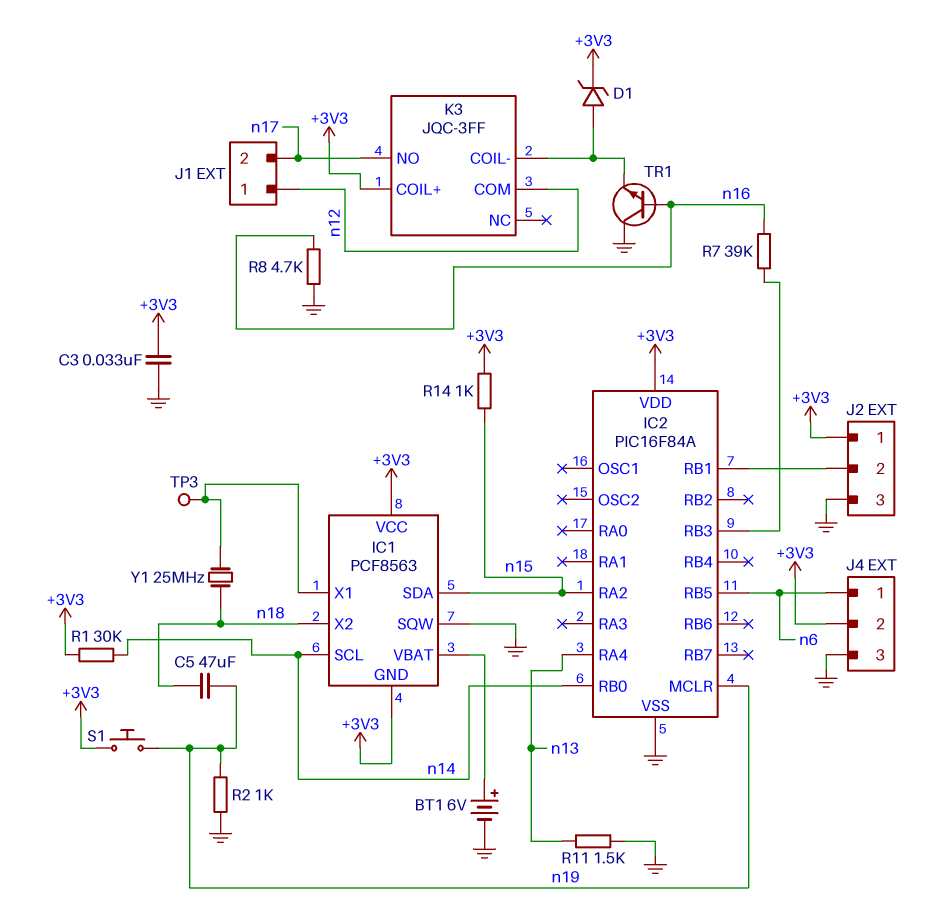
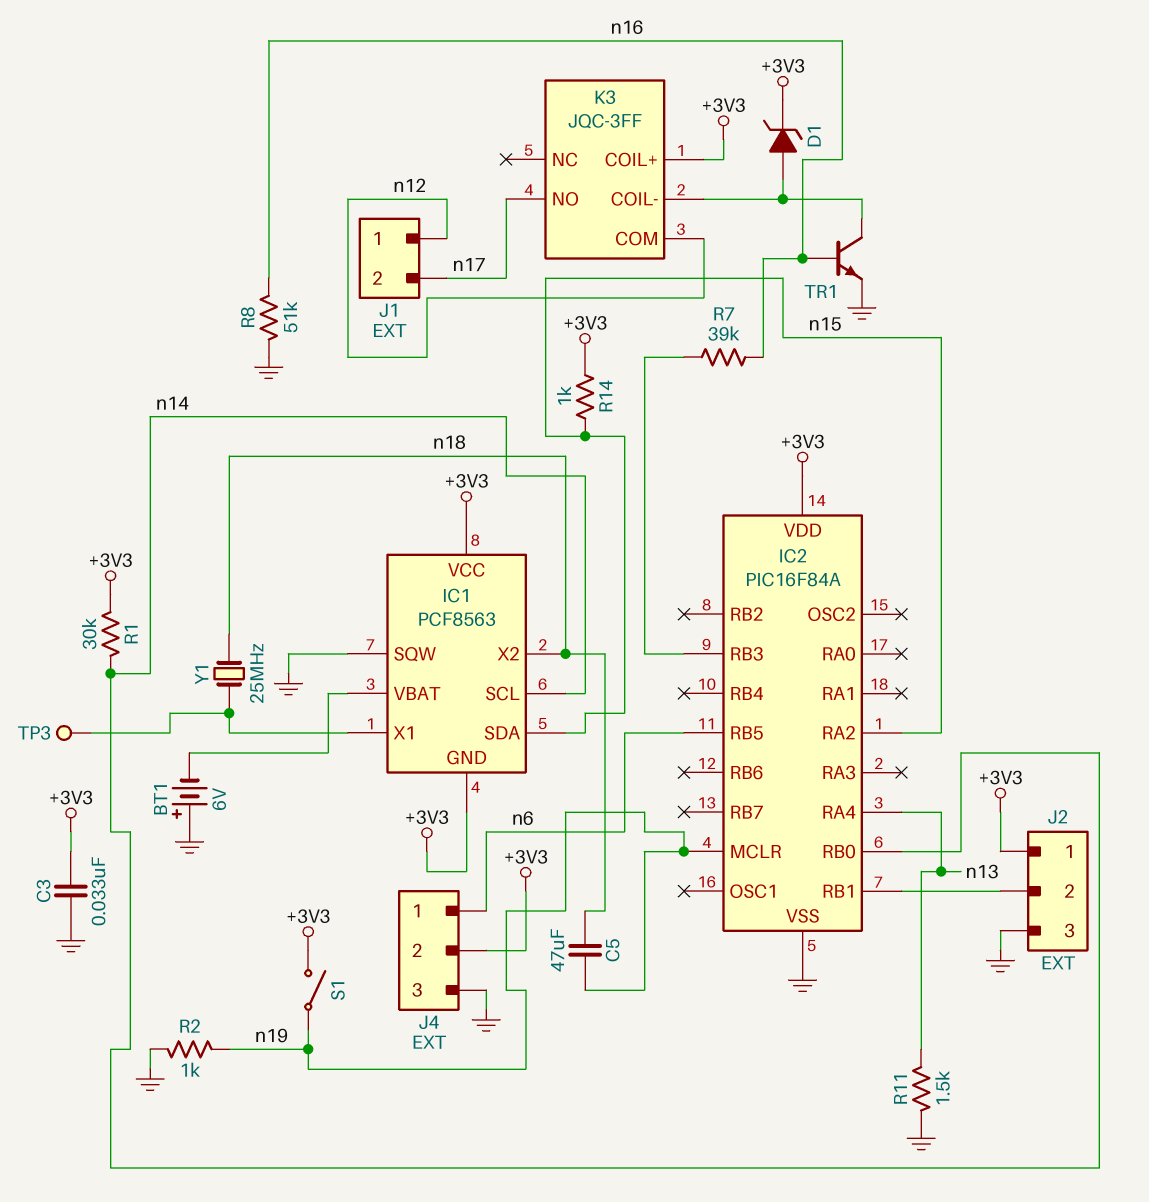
BT1: 6V (plus IC1/VBAT, minus GND) -> 6V (plus GND, minus IC1/VBAT)
R8: 4.7k (GND, n16) -> 51k (GND, n16)
S1: button (+3V3, n19) -> switch (+3V3, n19)
TR1: NPN (B n16, C GND, E K3/COIL-) -> NPN (B n16, C K3/COIL-, E GND)

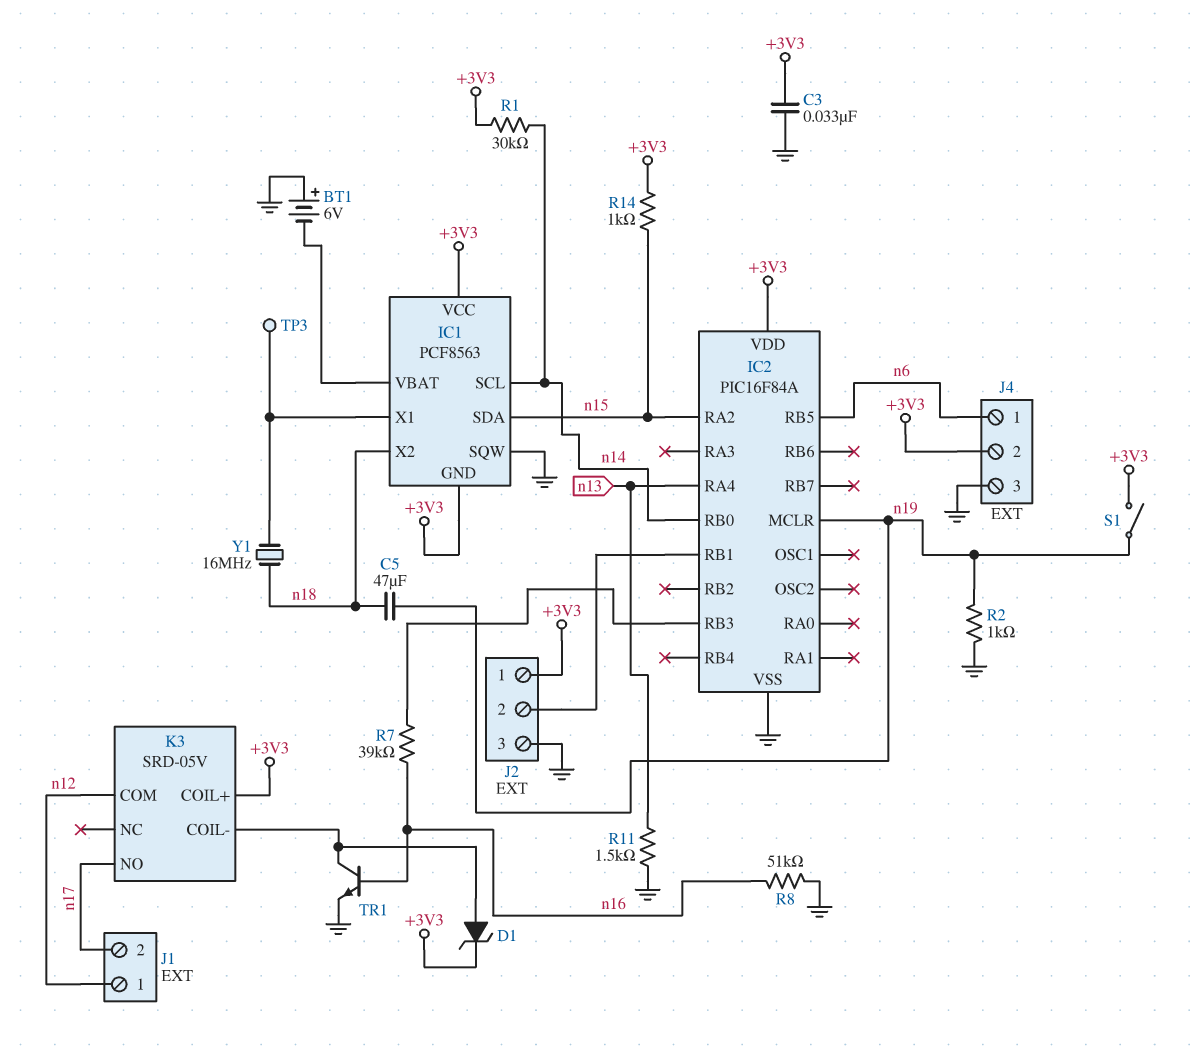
K3: JQC-3FF -> SRD-05V
Y1: 25MHz (IC1/X1, n18) -> 16MHz (IC1/X1, n18)

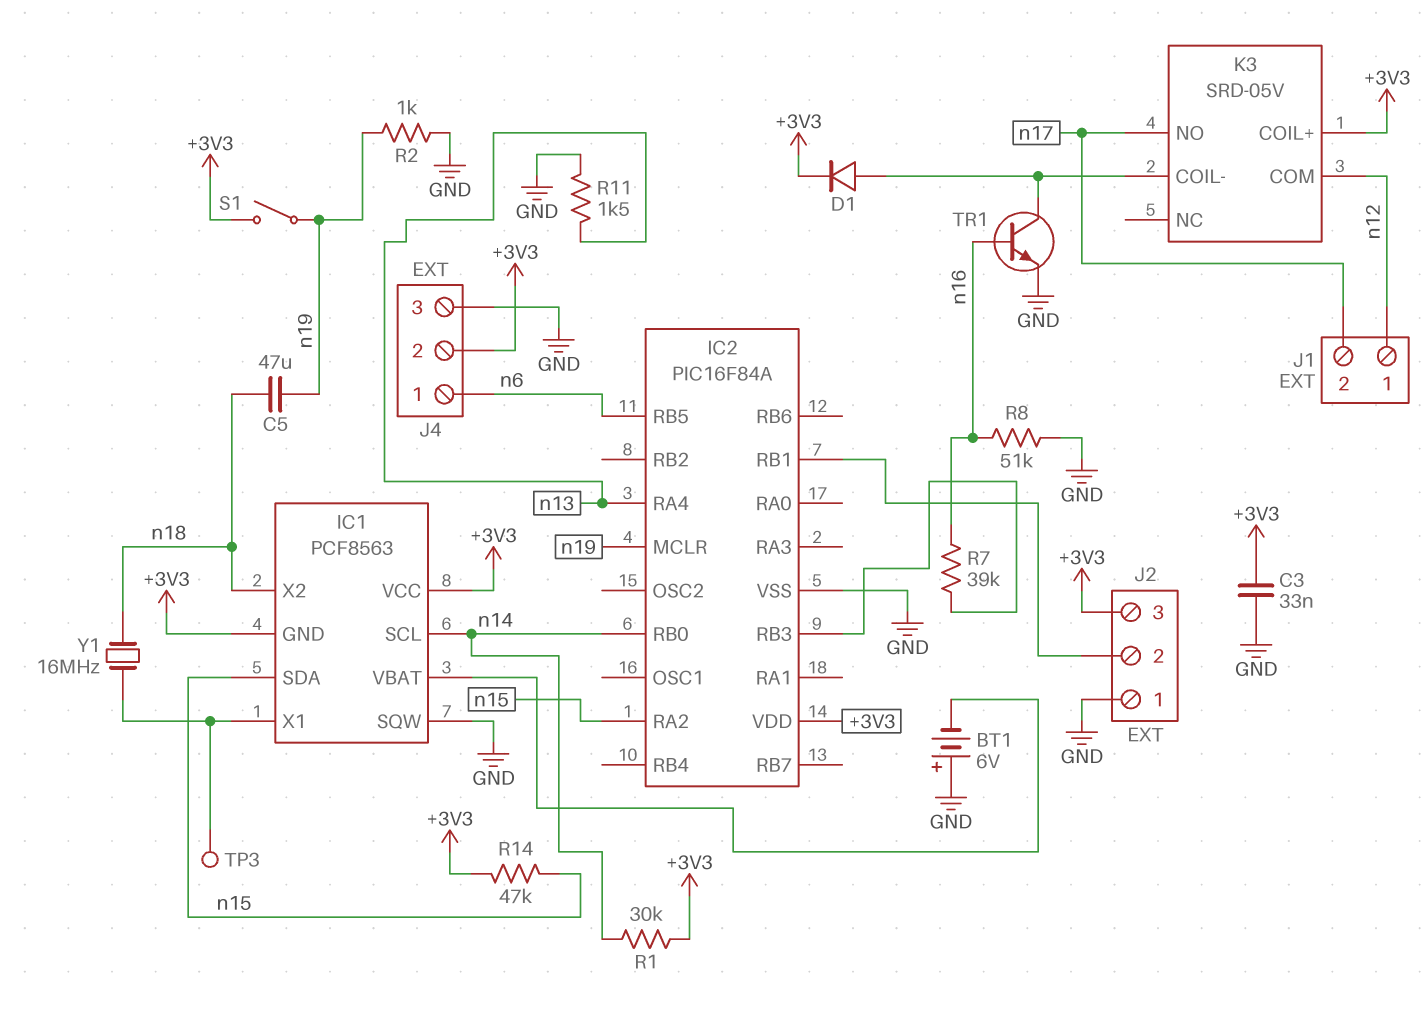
D1: zener (A K3/COIL-, K +3V3) -> diode (A K3/COIL-, K +3V3)
J2 pin 1: +3V3 -> GND
J2 pin 3: GND -> +3V3
R14: 1k (+3V3, n15) -> 47k (+3V3, n15)

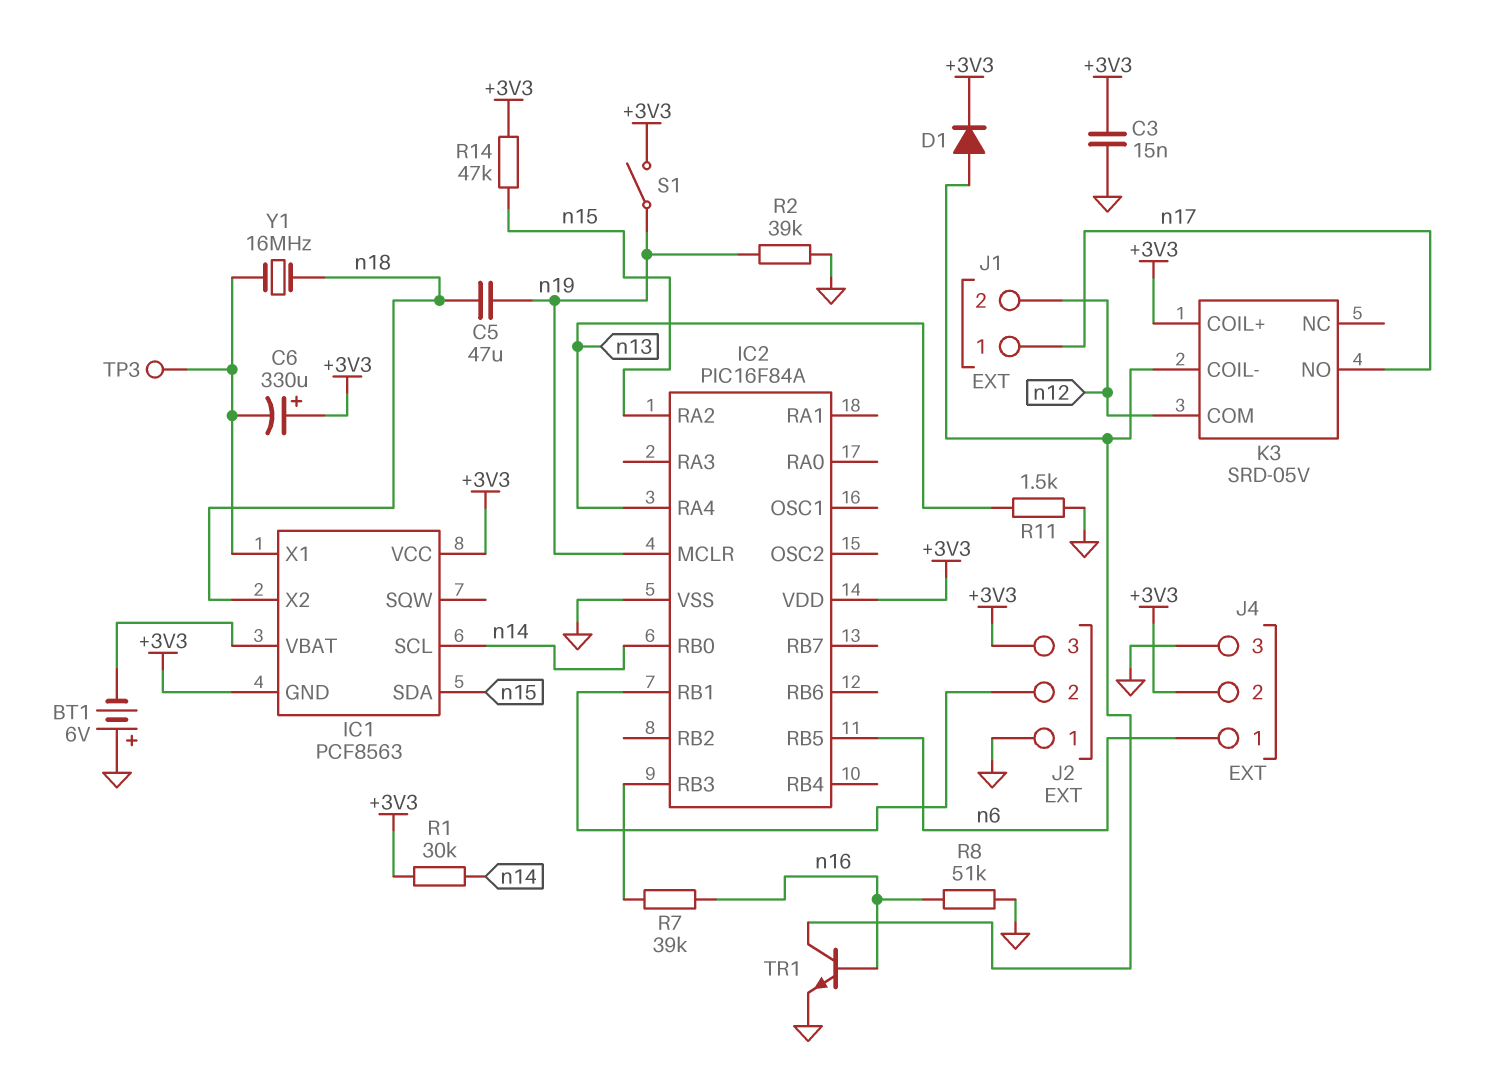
C3: 33nF (+3V3, GND) -> 15nF (+3V3, GND)
C6: none -> 330uF (plus +3V3, minus IC1/X1)
IC1 pin SQW: GND -> none
J1 pin 1: n12 -> n17
J1 pin 2: n17 -> n12
R2: 1k (GND, n19) -> 39k (GND, n19)

